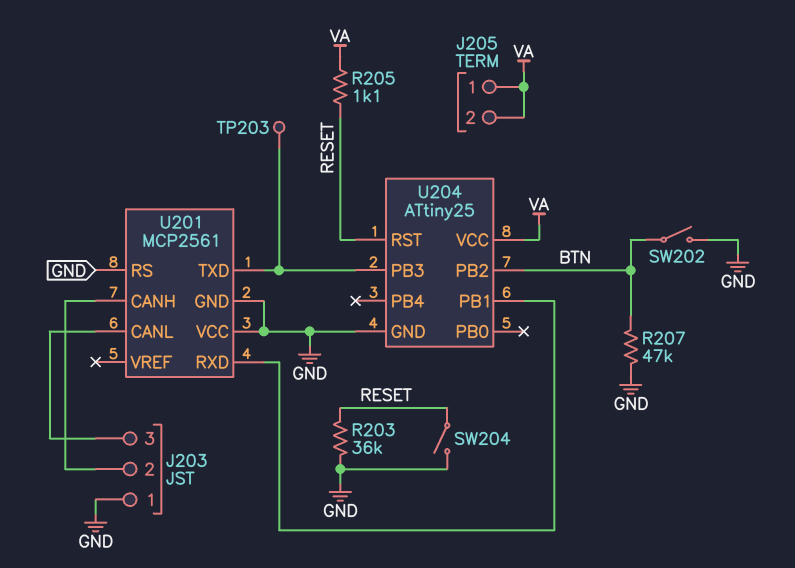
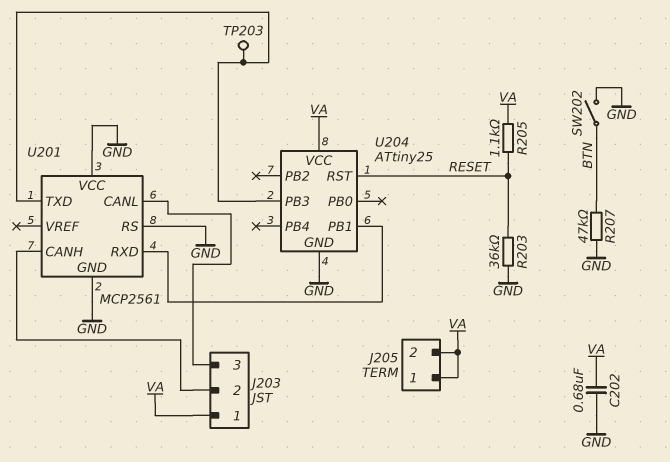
C202: none -> 680nF (GND, VA)
J203 pin 1: GND -> VA
SW204: switch (GND, RESET) -> none
U204 pin PB2: BTN -> none

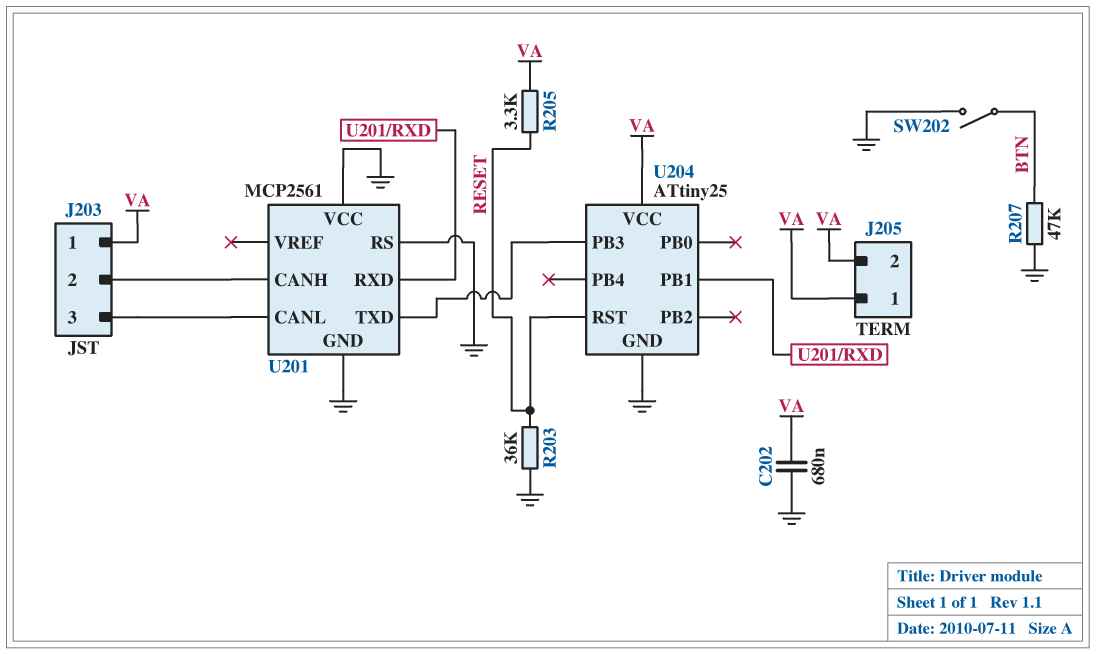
R205: 1.1k (RESET, VA) -> 3.3k (RESET, VA)
TP203: test point (U201/TXD) -> none

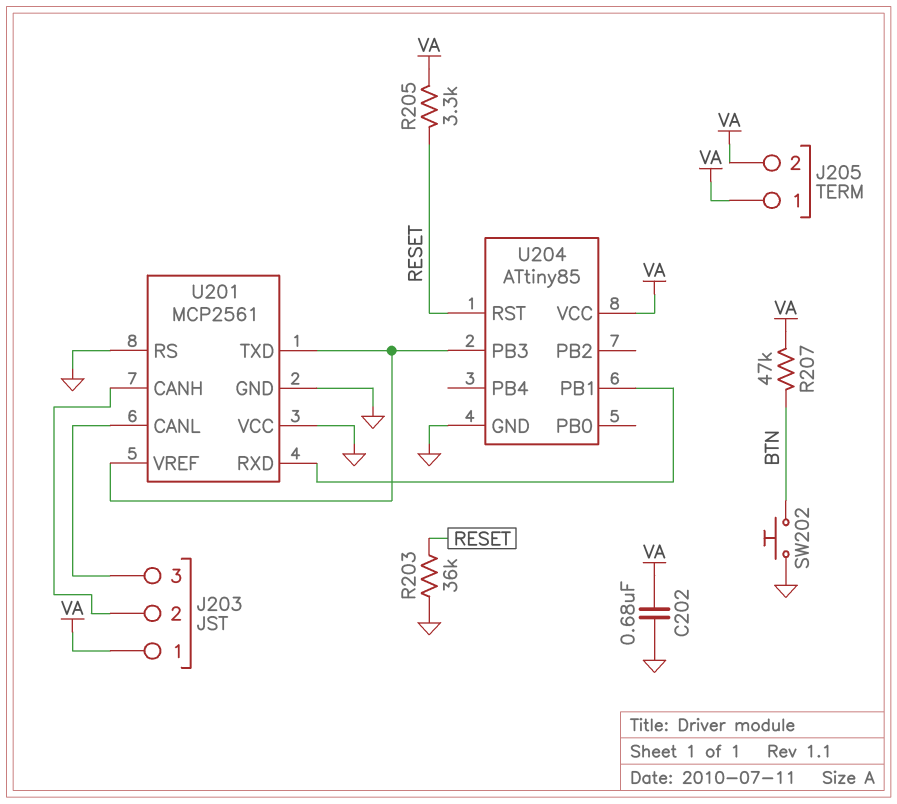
R207: 47k (BTN, GND) -> 47k (BTN, VA)
SW202: switch (BTN, GND) -> button (BTN, GND)
U201 pin VREF: none -> U201/TXD
U204: ATtiny25 -> ATtiny85

